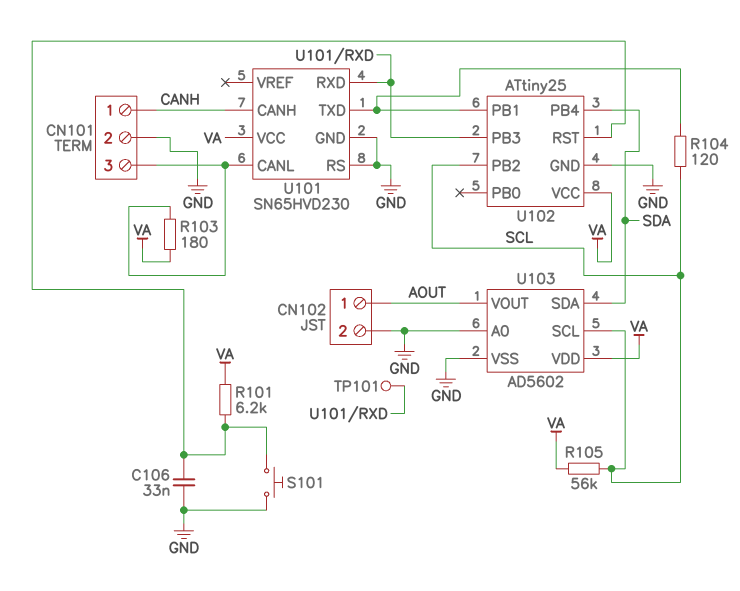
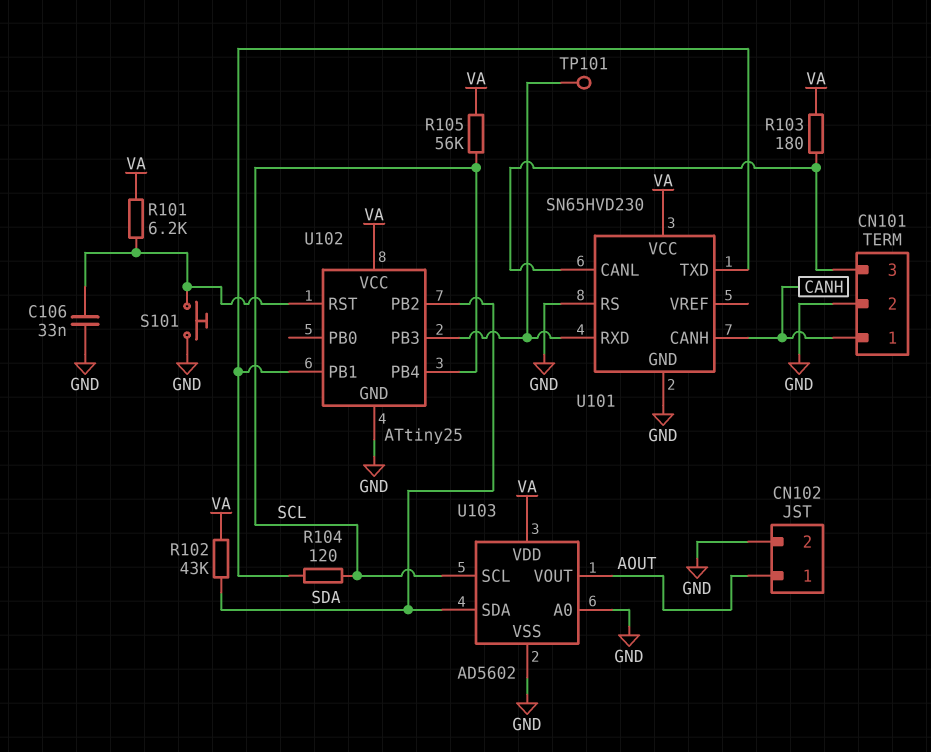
R102: none -> 43k (SDA, VA)
U102 pin PB2: SCL -> SDA
U102 pin PB4: SDA -> SCL

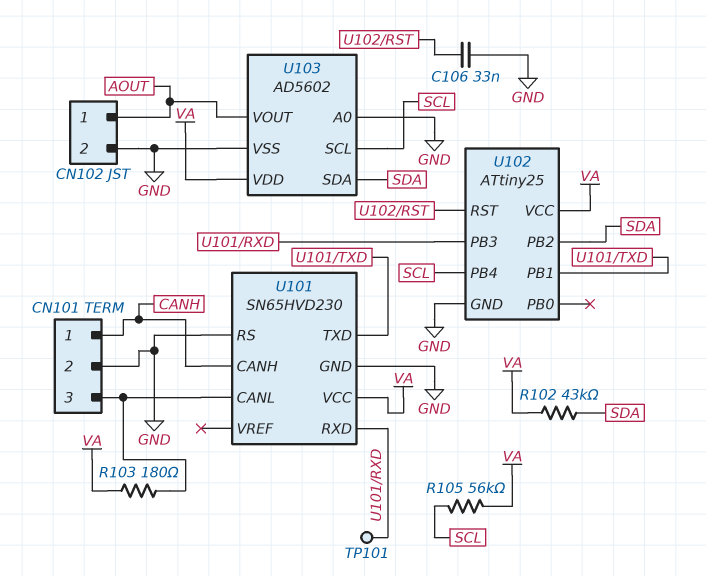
R101: 6.2k (U102/RST, VA) -> none
R104: 120 (SCL, U101/TXD) -> none
S101: button (GND, U102/RST) -> none

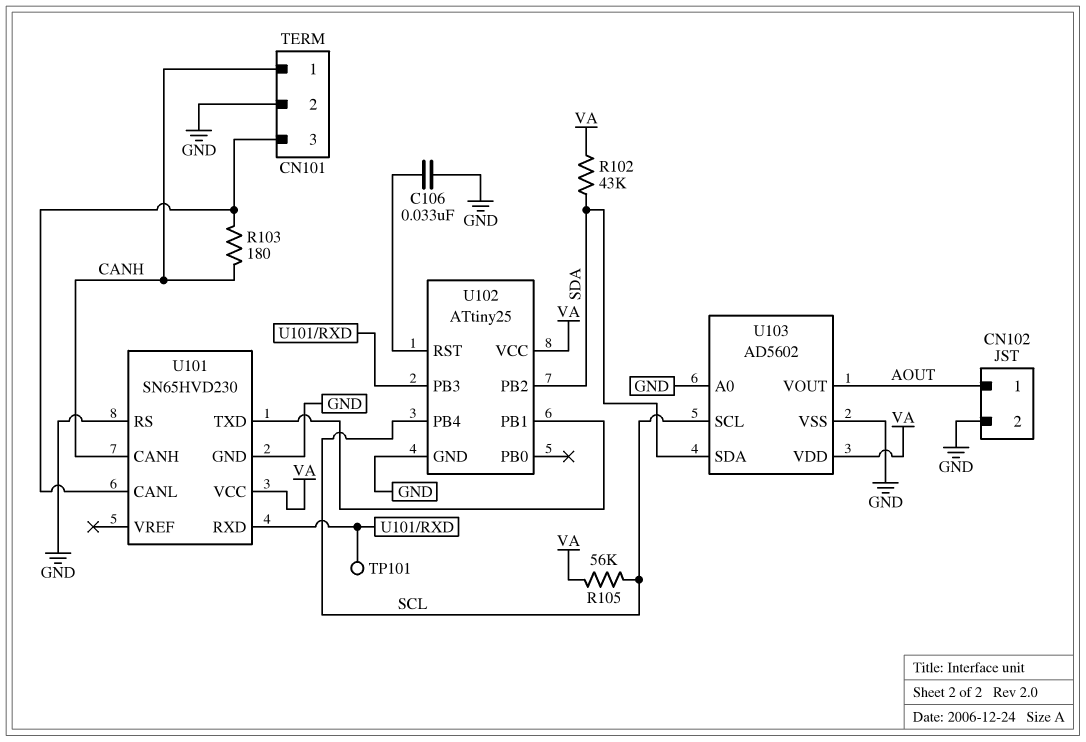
R103: 180 (CN101/3, VA) -> 180 (CANH, CN101/3)

